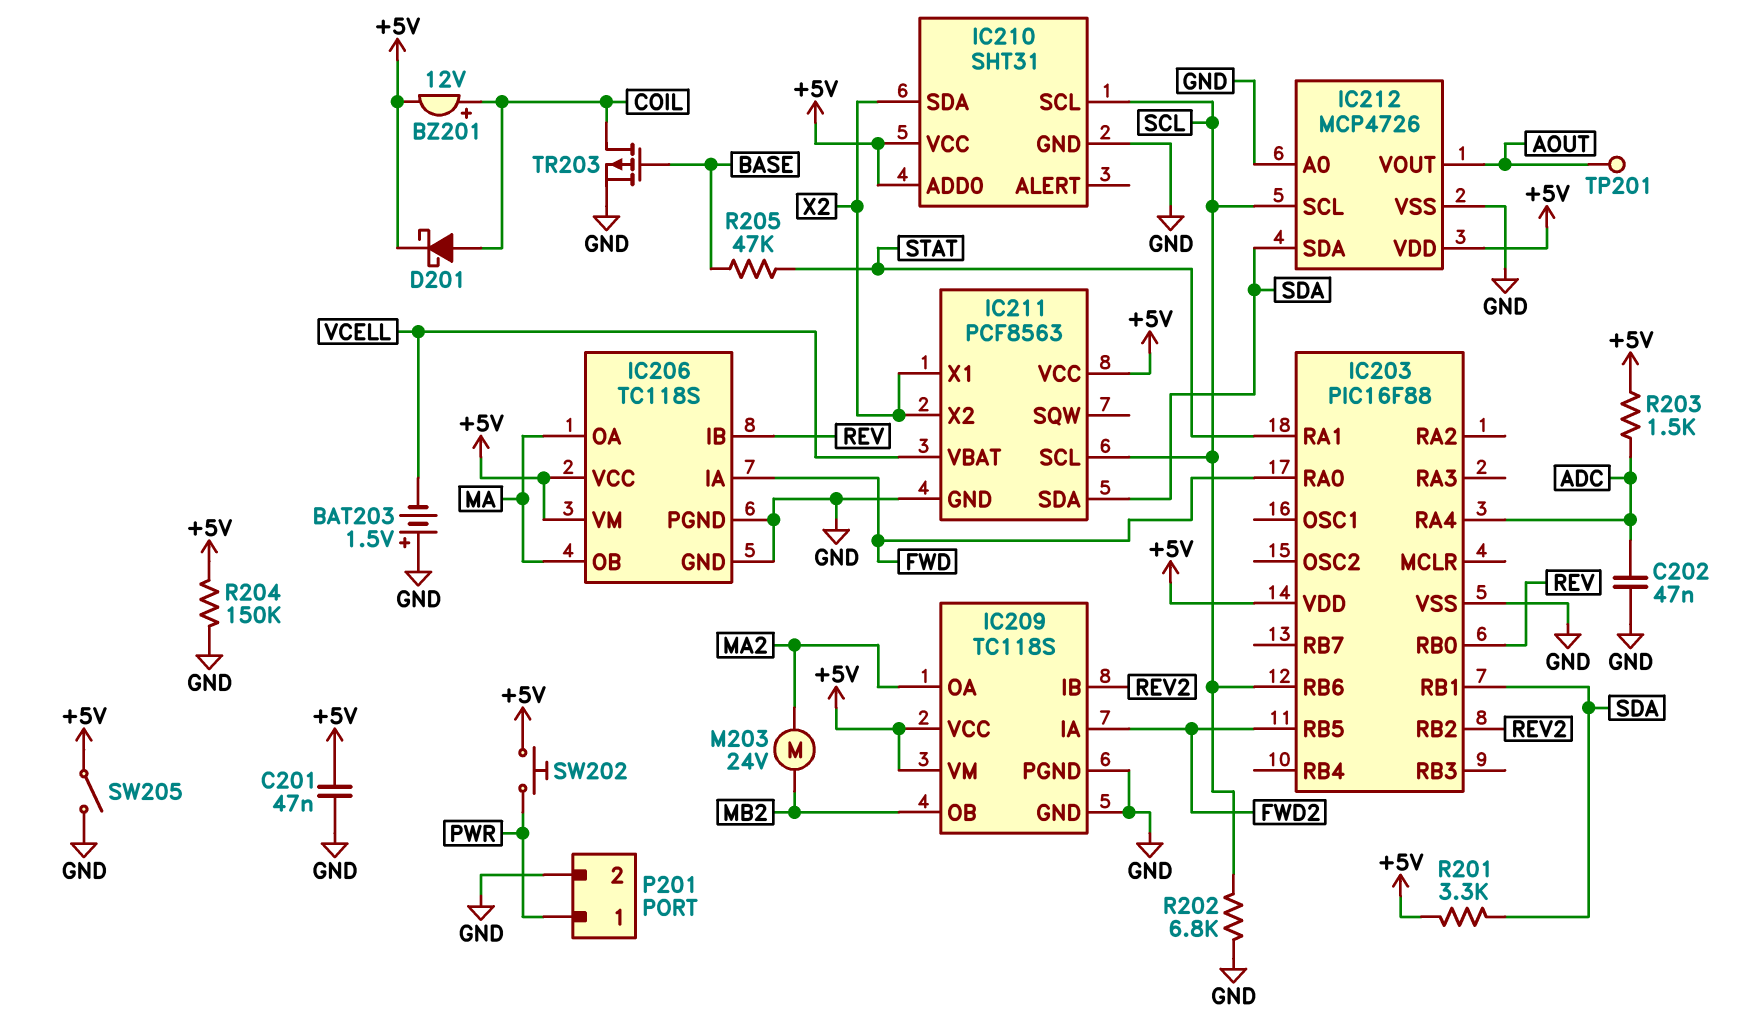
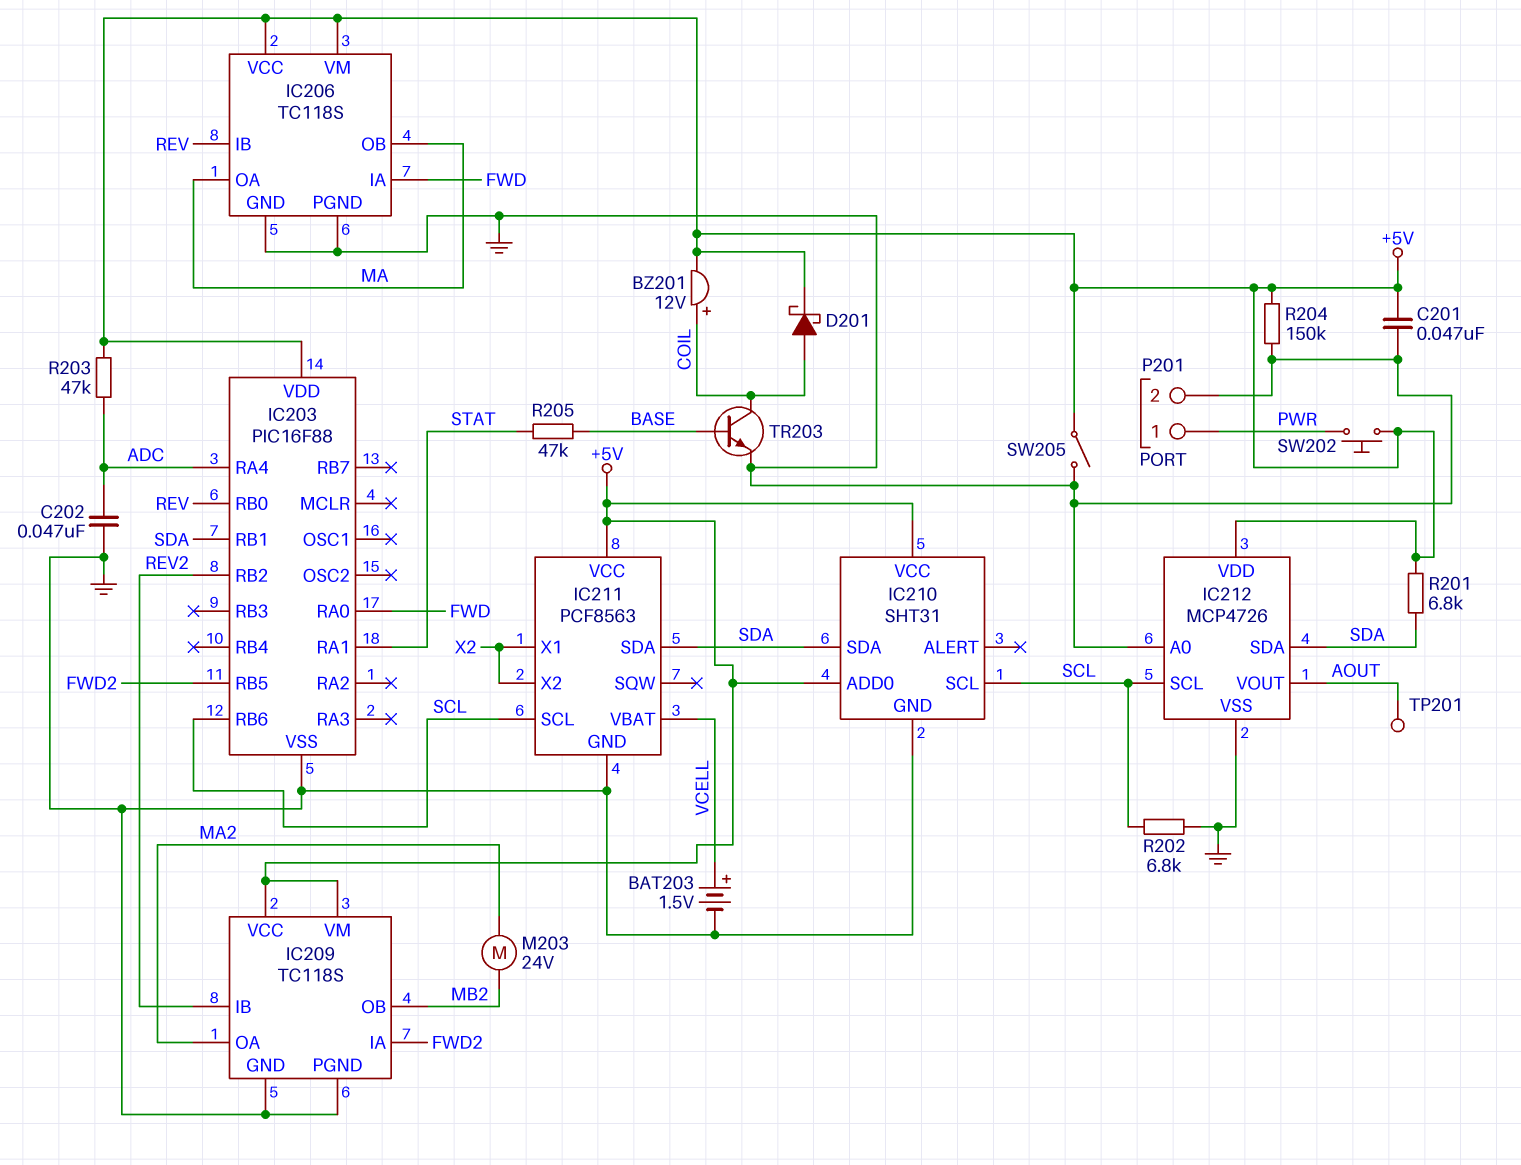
BAT203: 1.5V (plus GND, minus VCELL) -> 1.5V (plus VCELL, minus GND)
IC210 pin SDA: X2 -> SDA
R201: 3.3k (+5V, SDA) -> 6.8k (+5V, SDA)
R203: 1.5k (+5V, ADC) -> 47k (+5V, ADC)
TR203: PMOS (G BASE, D COIL, S GND) -> NPN (B BASE, C COIL, E GND)

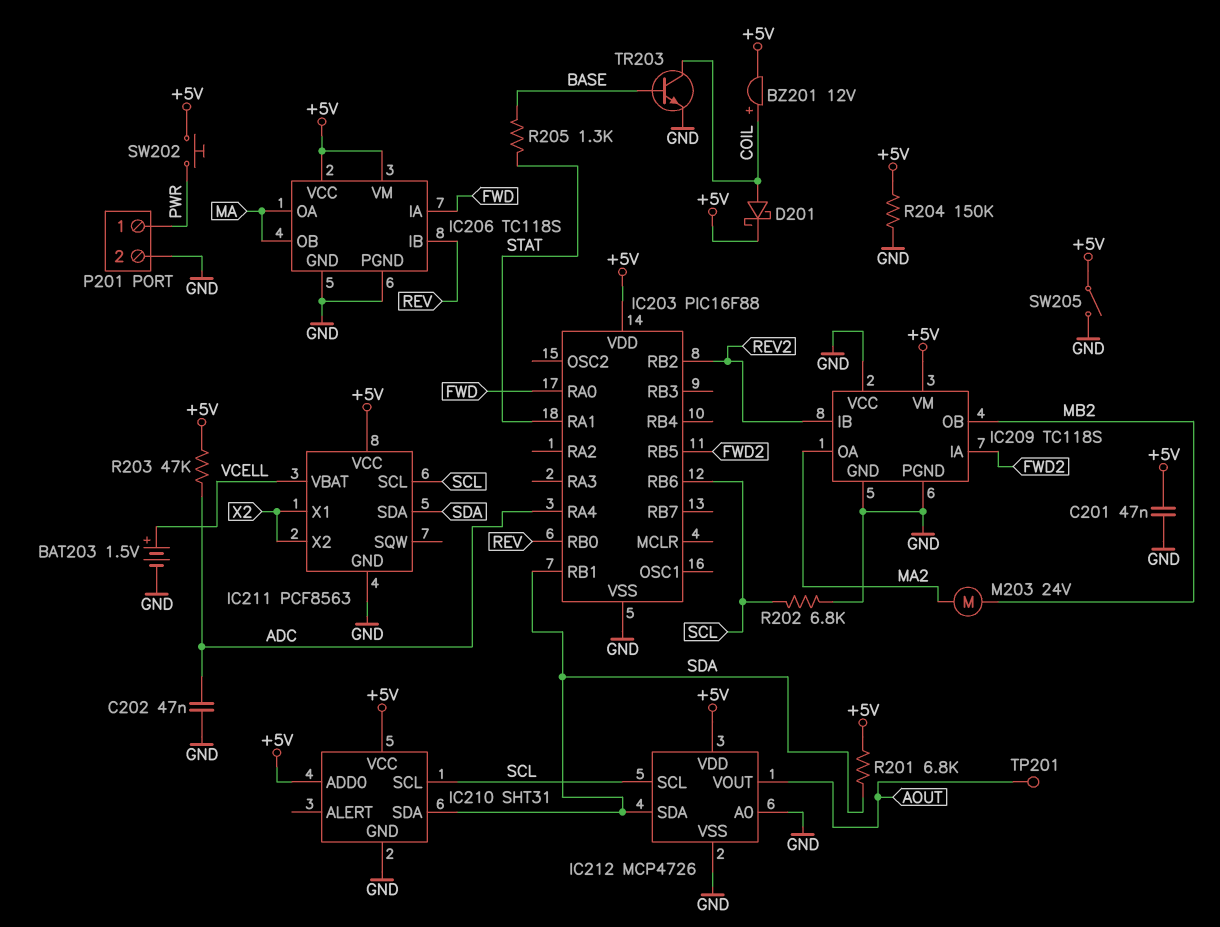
IC209 pin VCC: +5V -> GND
R205: 47k (BASE, STAT) -> 1.3k (BASE, STAT)

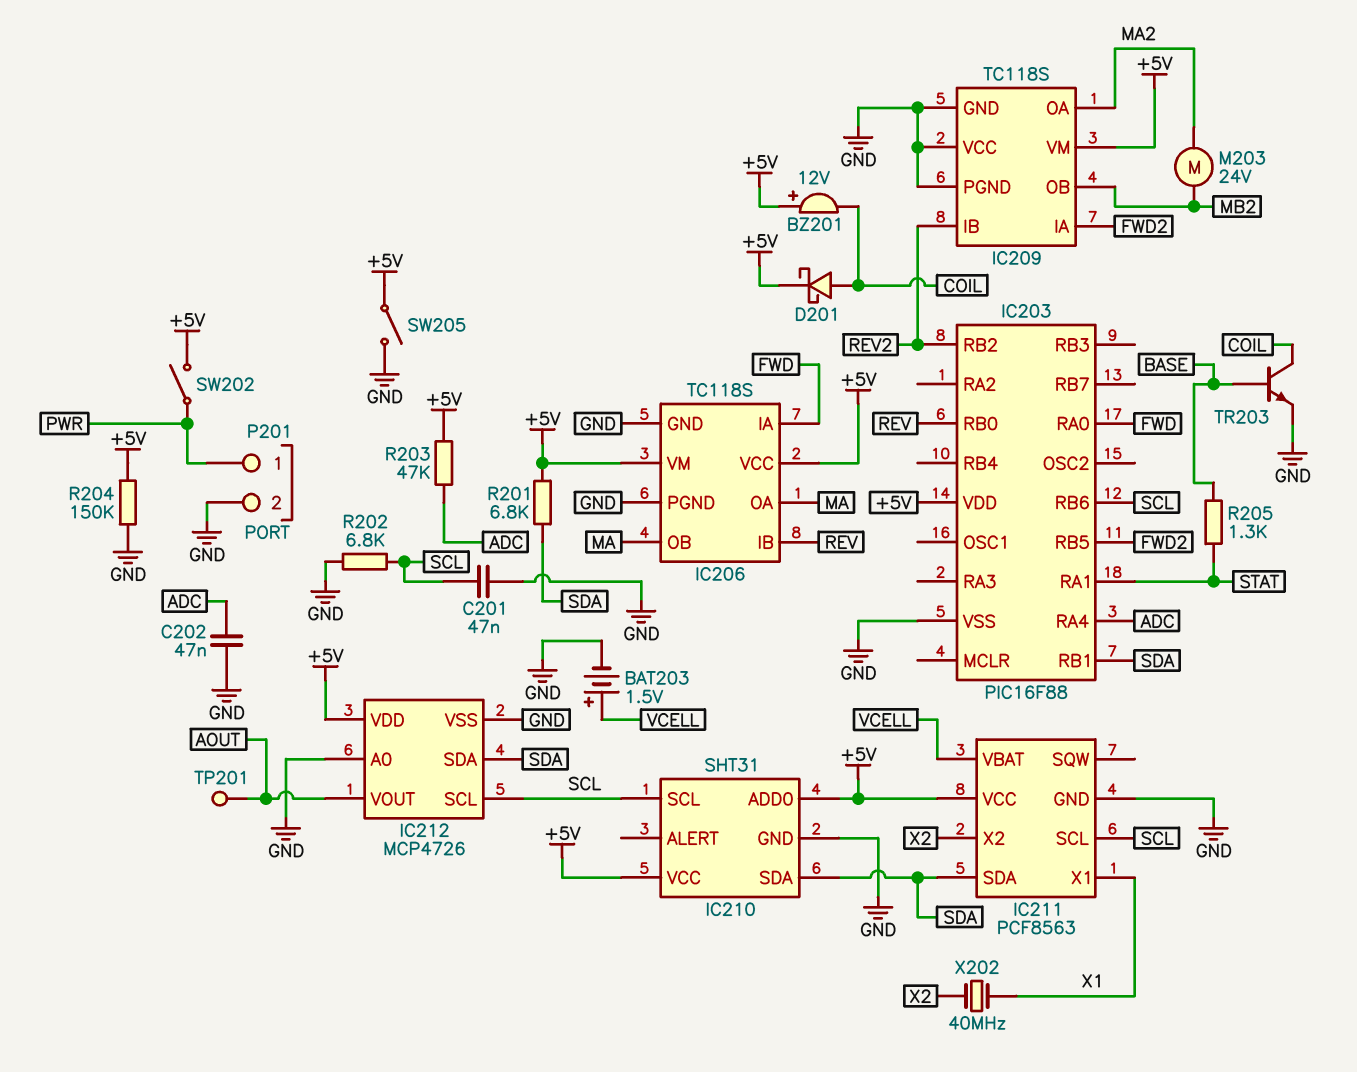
BZ201: buzzer 12V (plus COIL, minus +5V) -> buzzer 12V (plus +5V, minus COIL)
C201: 47nF (+5V, GND) -> 47nF (GND, SCL)
IC211 pin X1: X2 -> X1
SW202: button (+5V, PWR) -> switch (+5V, PWR)
X202: none -> 40MHz (X1, X2)

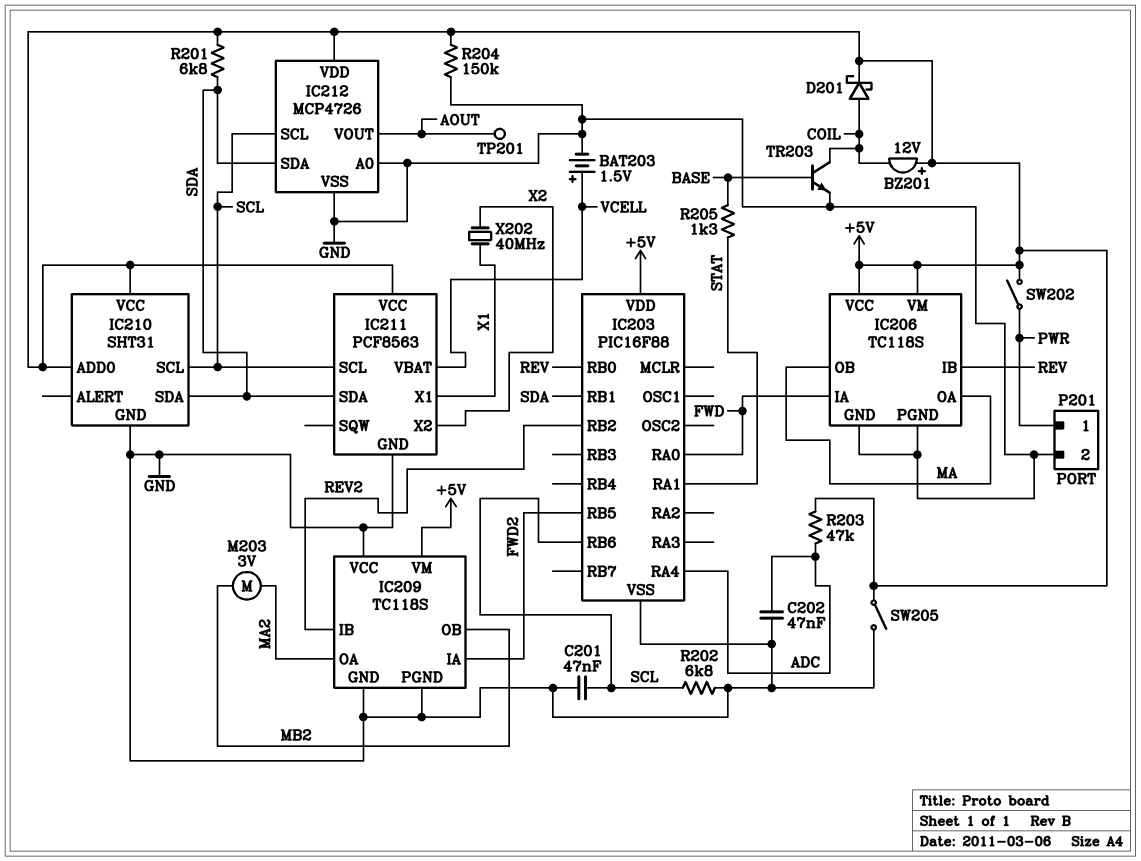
M203: motor 24V (MA2, MB2) -> motor 3V (MA2, MB2)

